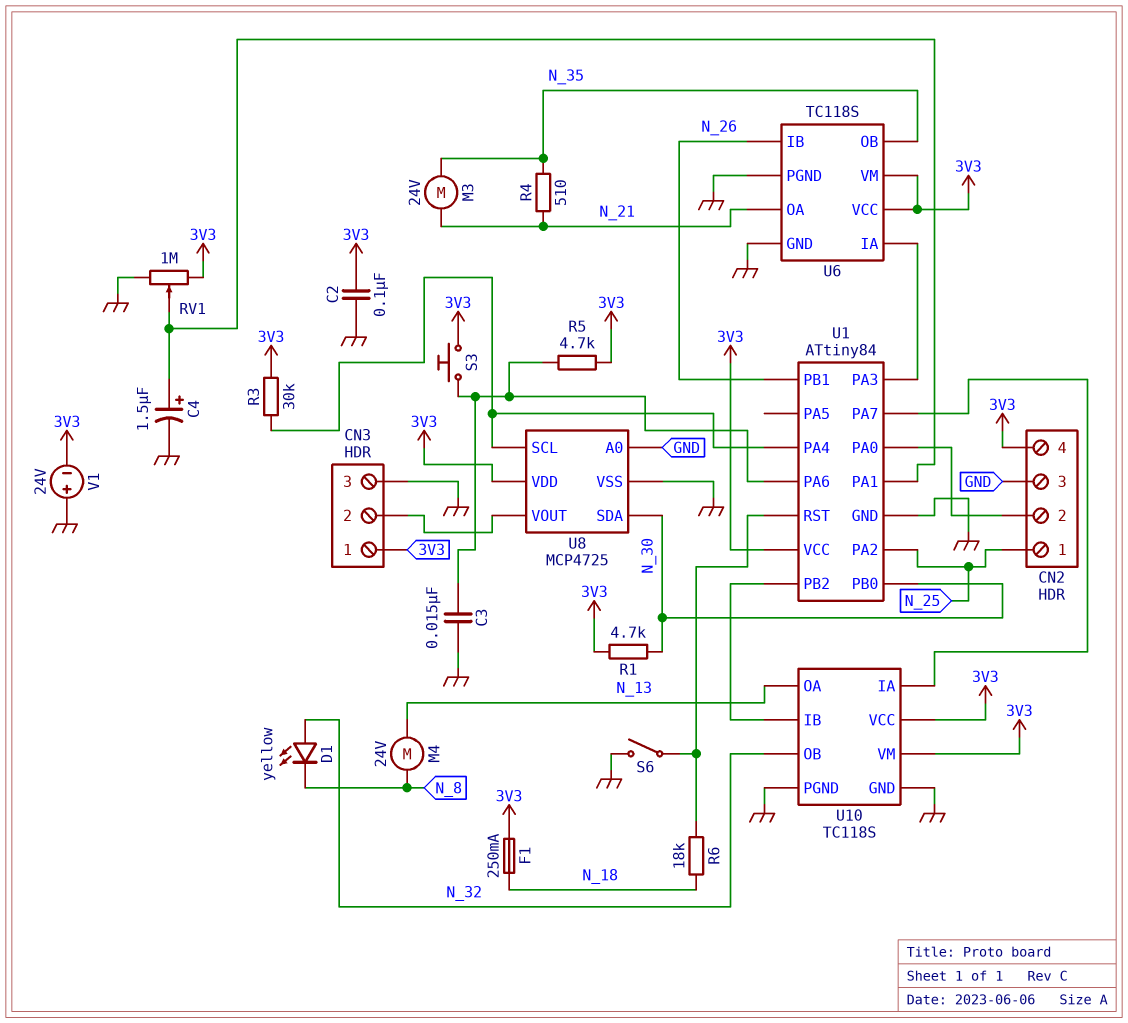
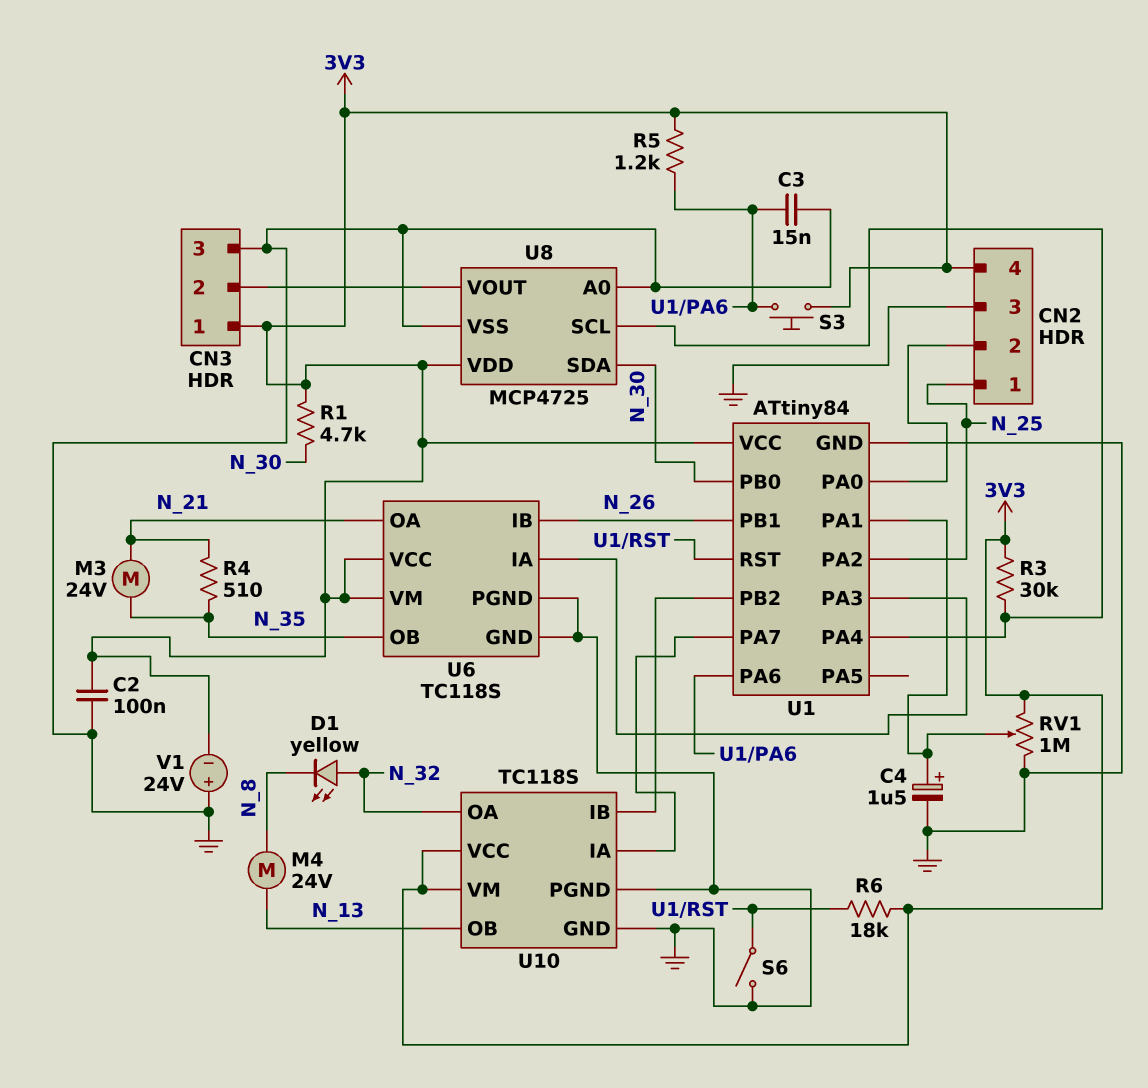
F1: 250mA (3V3, N_18) -> none
R5: 4.7k (3V3, U1/PA6) -> 1.2k (3V3, U1/PA6)
R6: 18k (N_18, U1/RST) -> 18k (3V3, U1/RST)
U10 pin OA: N_13 -> N_32
U10 pin OB: N_32 -> N_13

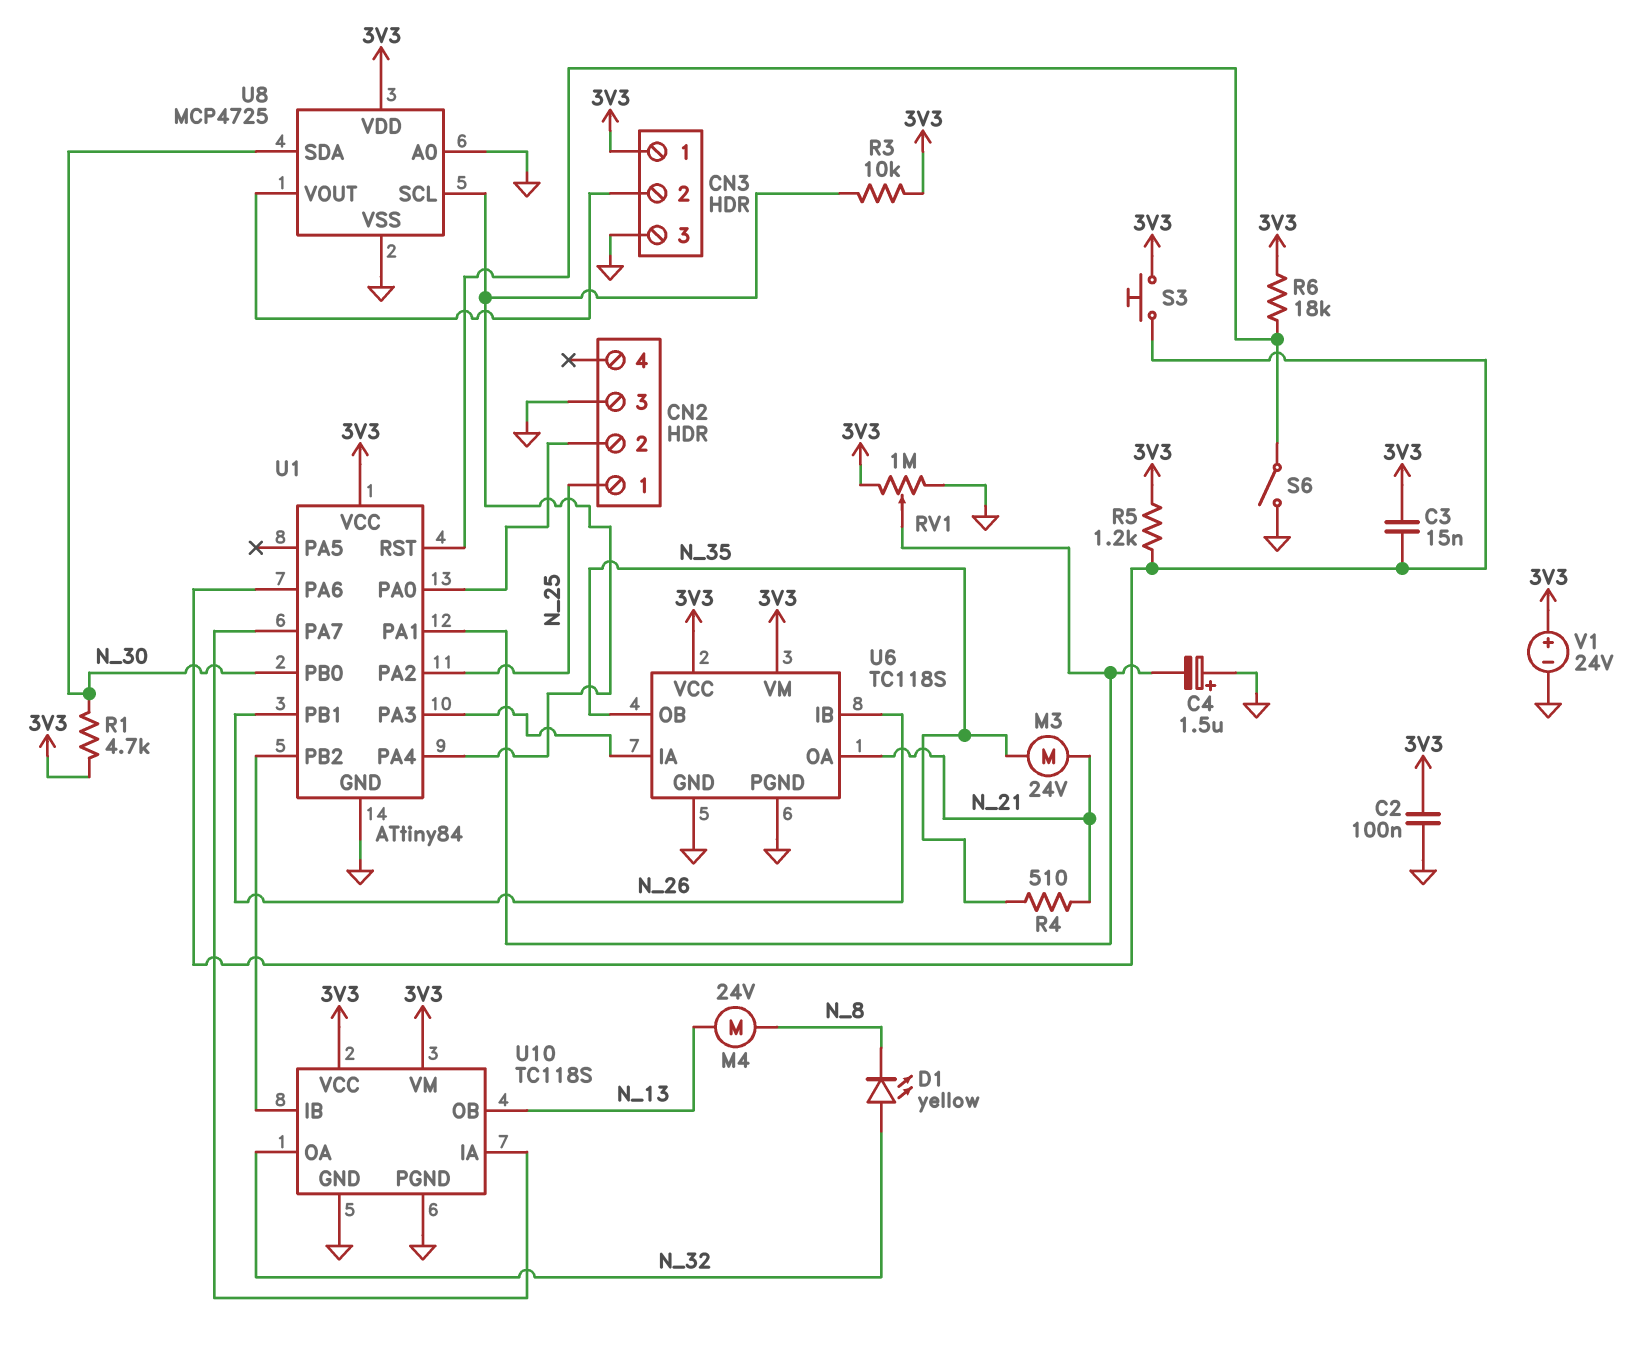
C3: 15nF (GND, U1/PA6) -> 15nF (3V3, U1/PA6)
C4: 1.5uF (plus U1/PA1, minus GND) -> 1.5uF (plus GND, minus U1/PA1)
CN2 pin 4: 3V3 -> none
R3: 30k (3V3, U1/PA4) -> 10k (3V3, U1/PA4)
V1: 24V (plus GND, minus 3V3) -> 24V (plus 3V3, minus GND)

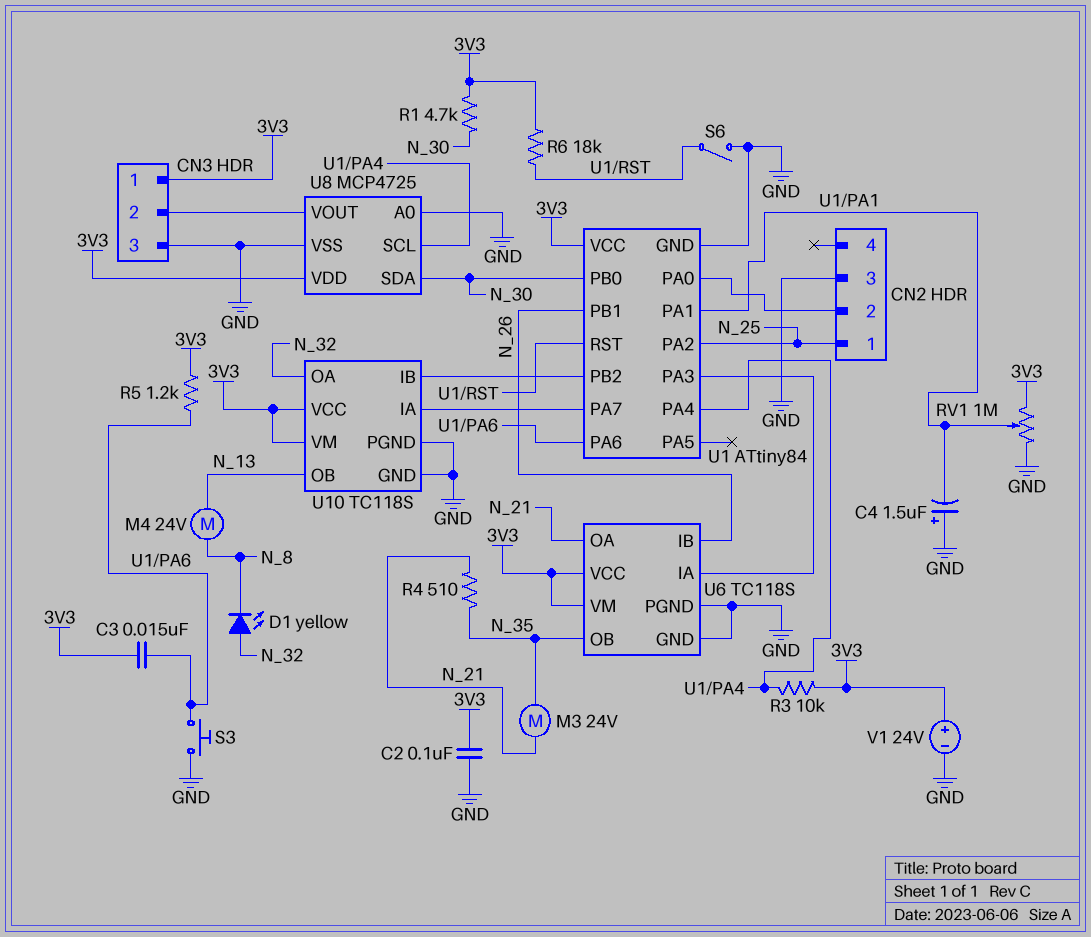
S3: button (3V3, U1/PA6) -> button (GND, U1/PA6)

